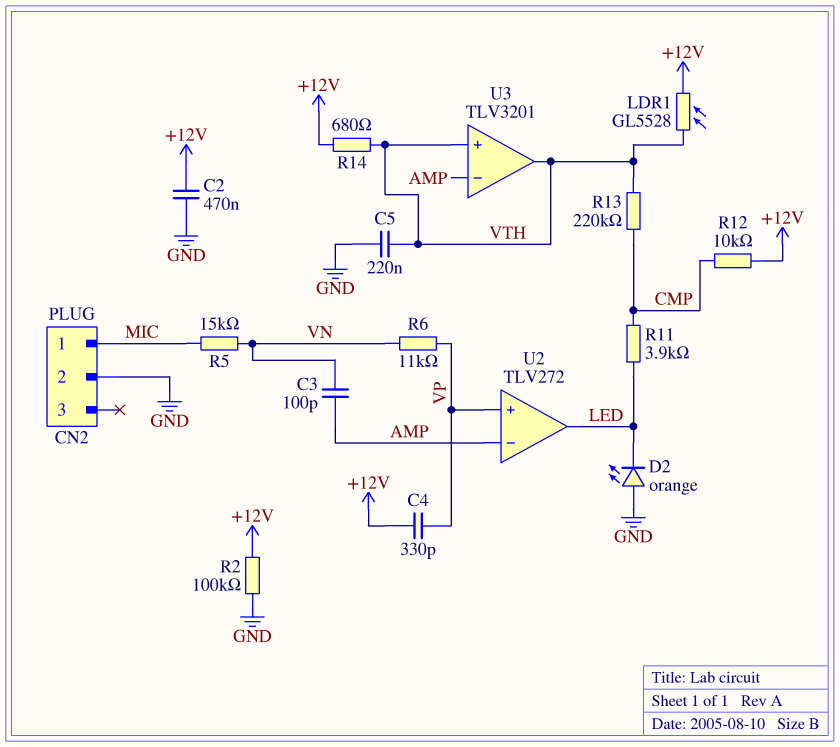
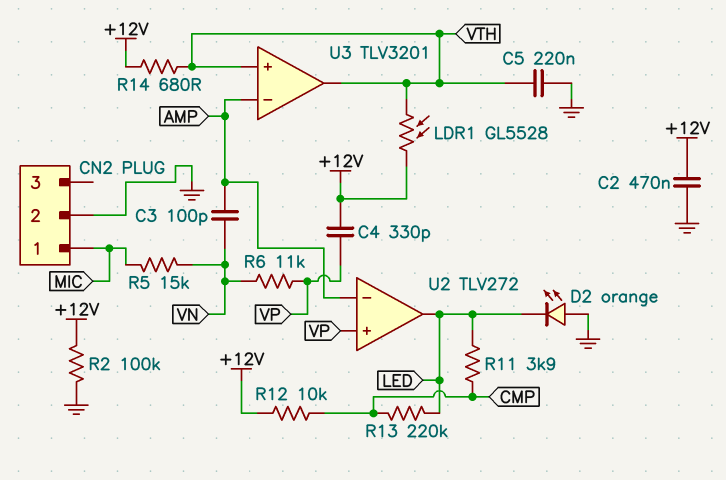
R13: 220k (CMP, VTH) -> 220k (CMP, LED)

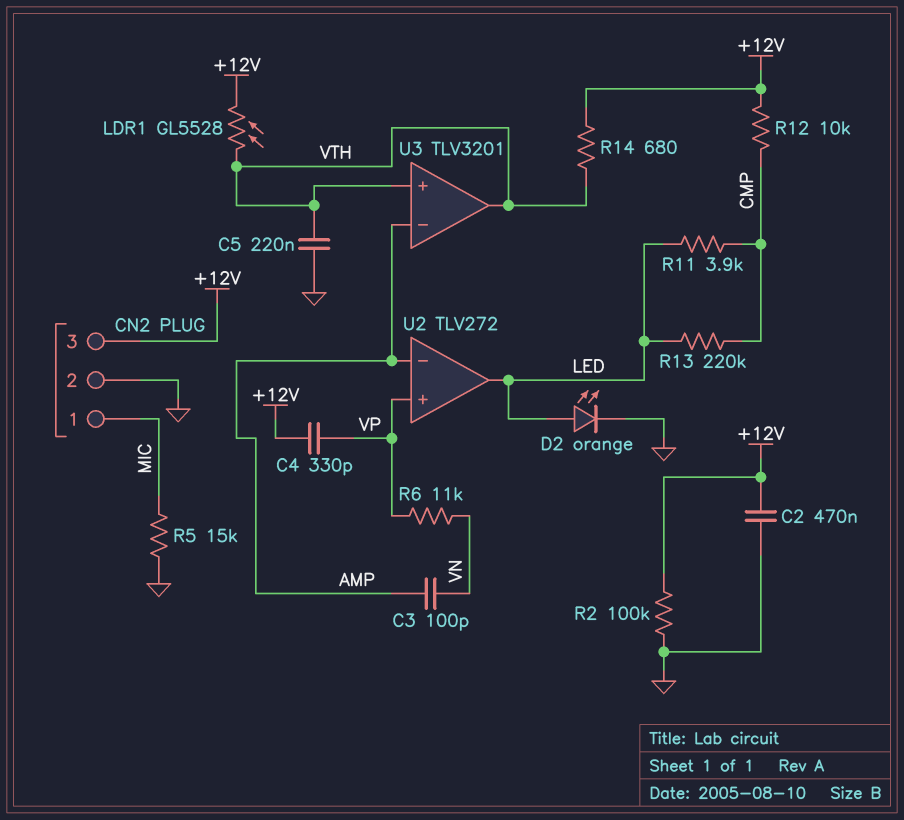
CN2 pin 3: none -> +12V
D2: LED orange (A GND, K LED) -> LED orange (A LED, K GND)
R5: 15k (MIC, VN) -> 15k (GND, MIC)

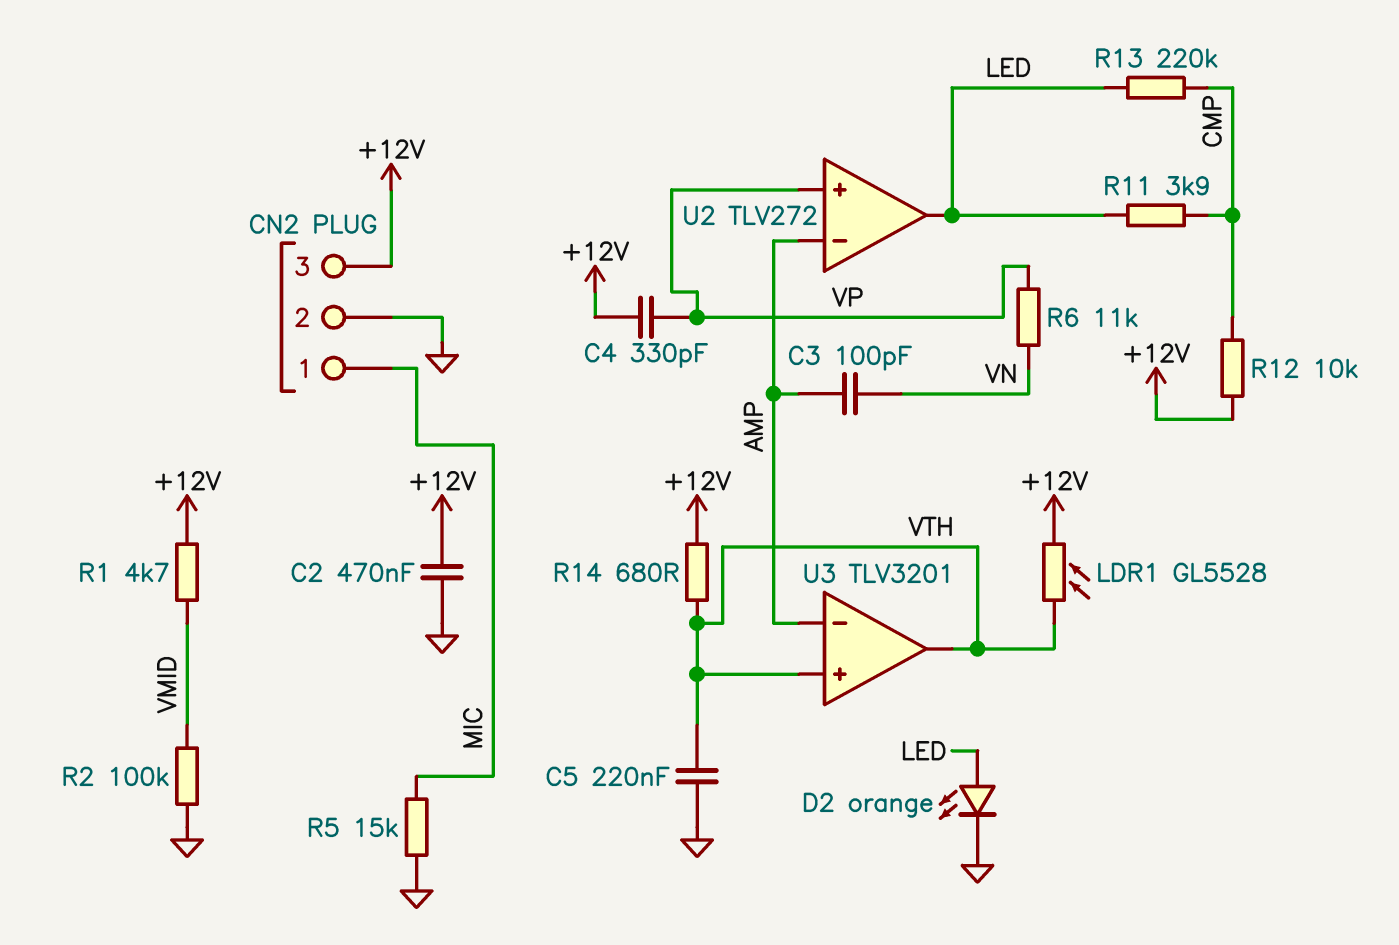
R1: none -> 4.7k (+12V, VMID)
R2: 100k (+12V, GND) -> 100k (GND, VMID)

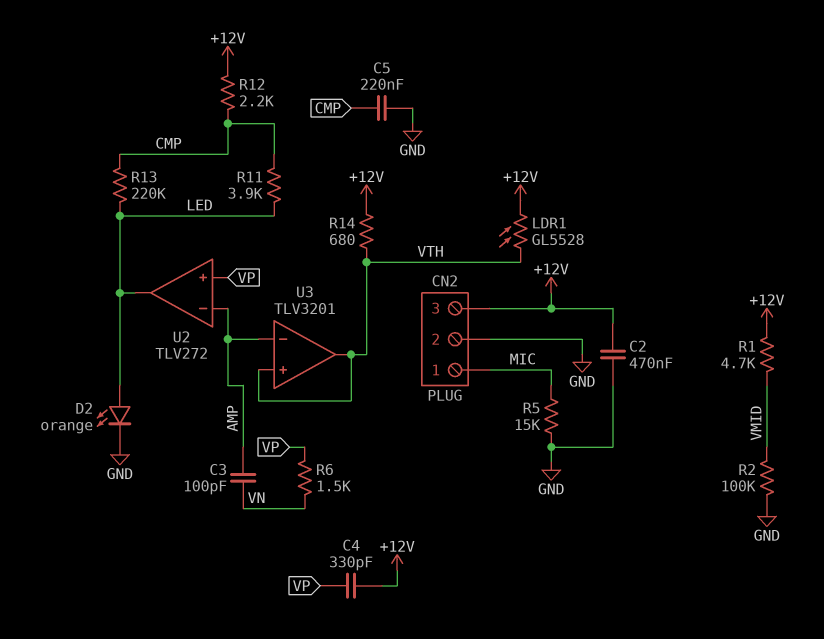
C5: 220nF (GND, VTH) -> 220nF (CMP, GND)
R6: 11k (VN, VP) -> 1.5k (VN, VP)
R12: 10k (+12V, CMP) -> 2.2k (+12V, CMP)

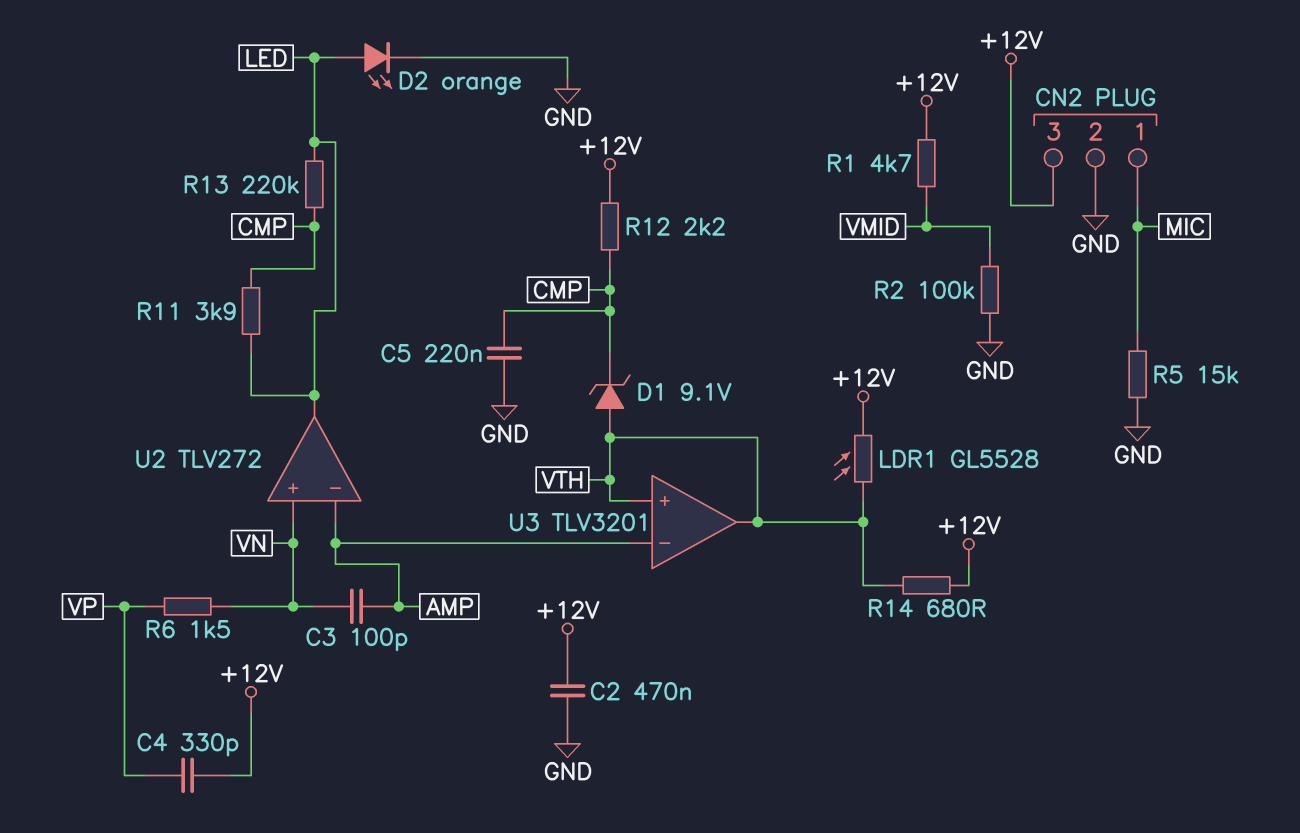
D1: none -> zener 9.1V (A VTH, K CMP)
U2 pin in+: VP -> VN

